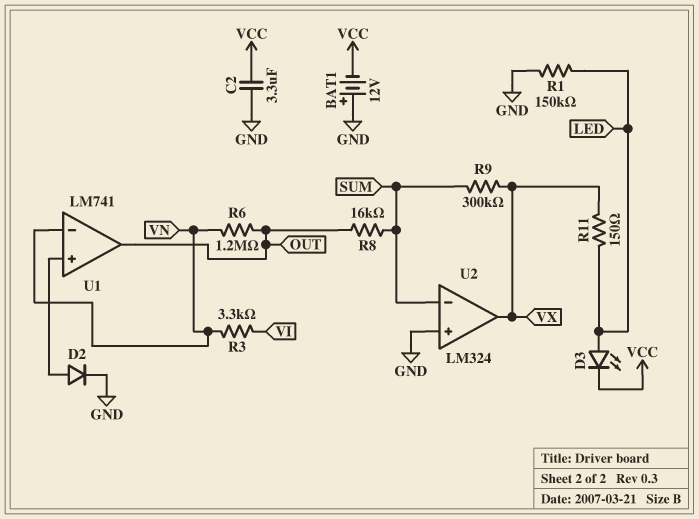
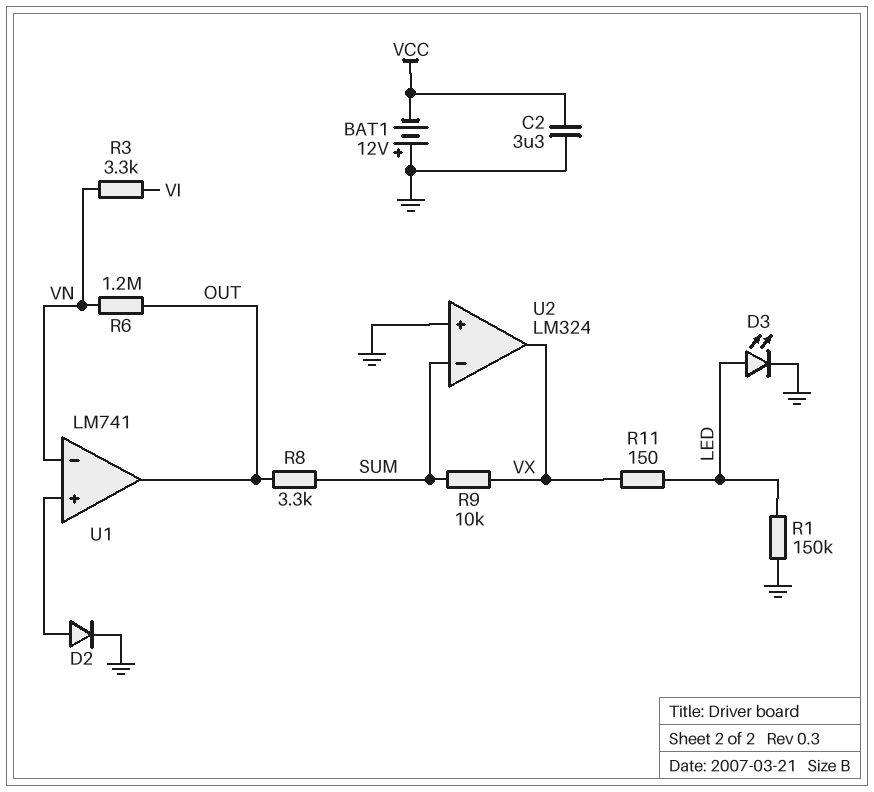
D3: LED (A LED, K VCC) -> LED (A LED, K GND)
R8: 16k (OUT, SUM) -> 3.3k (OUT, SUM)
R9: 300k (SUM, VX) -> 10k (SUM, VX)

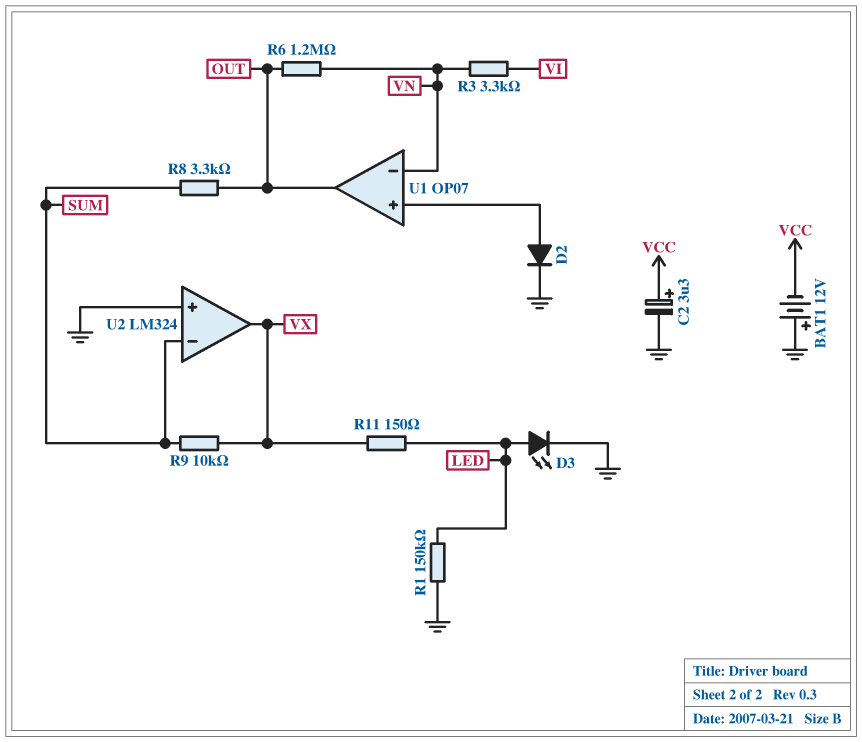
C2: 3.3uF (GND, VCC) -> 3.3uF (plus VCC, minus GND)
U1: LM741 -> OP07

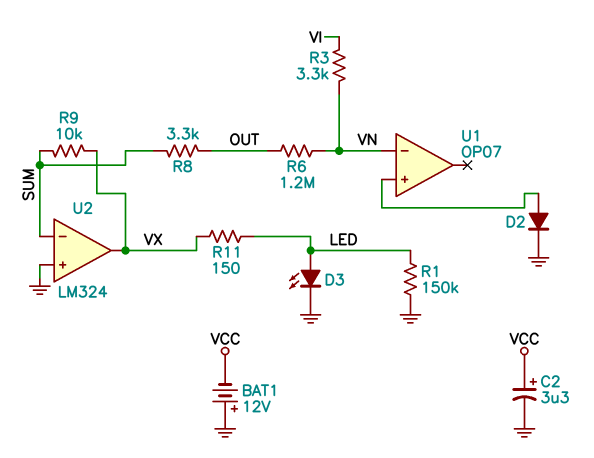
U1 pin out: OUT -> none

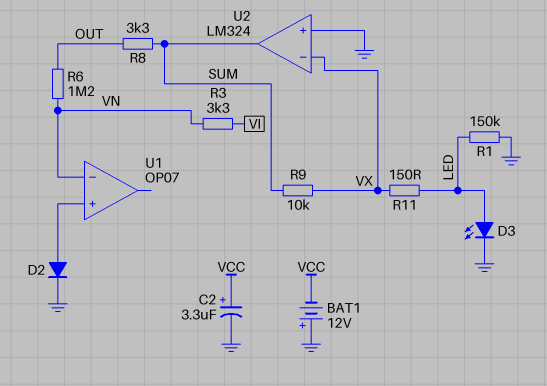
U2 pin in-: SUM -> VX
U2 pin out: VX -> SUM

